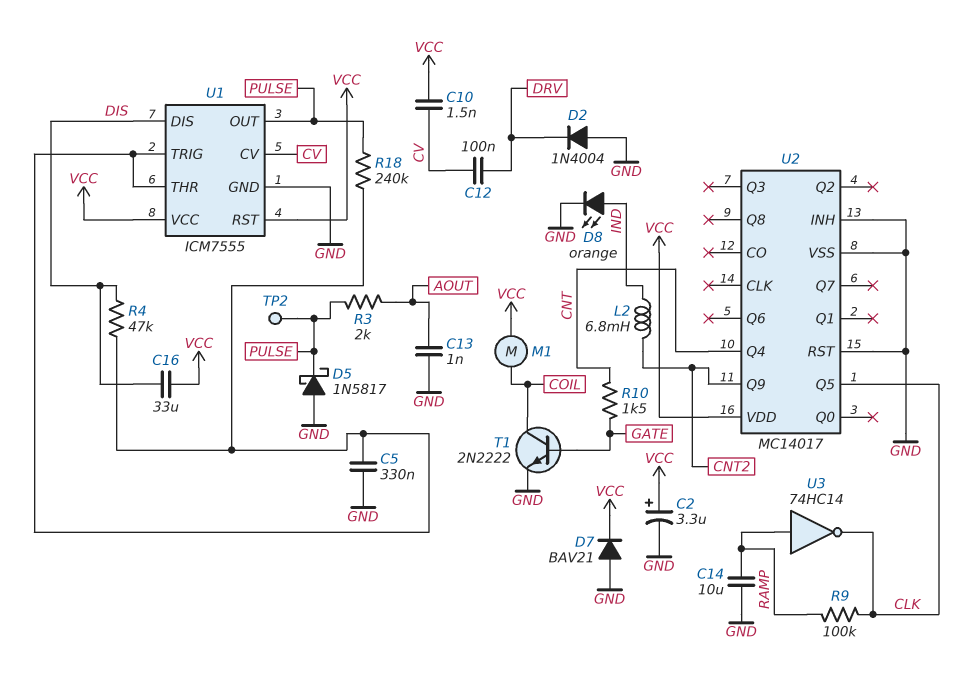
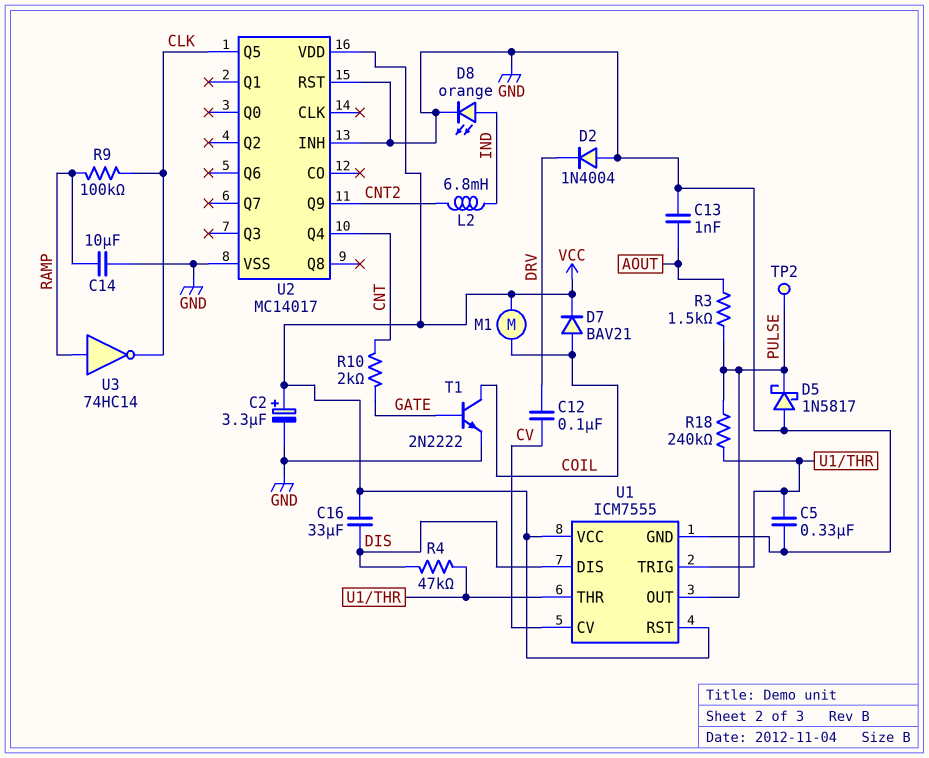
C10: 1.5nF (CV, VCC) -> none
D7: diode BAV21 (A GND, K VCC) -> diode BAV21 (A COIL, K VCC)
R3: 2k (AOUT, PULSE) -> 1.5k (AOUT, PULSE)
R10: 1.5k (CNT, GATE) -> 2k (CNT, GATE)

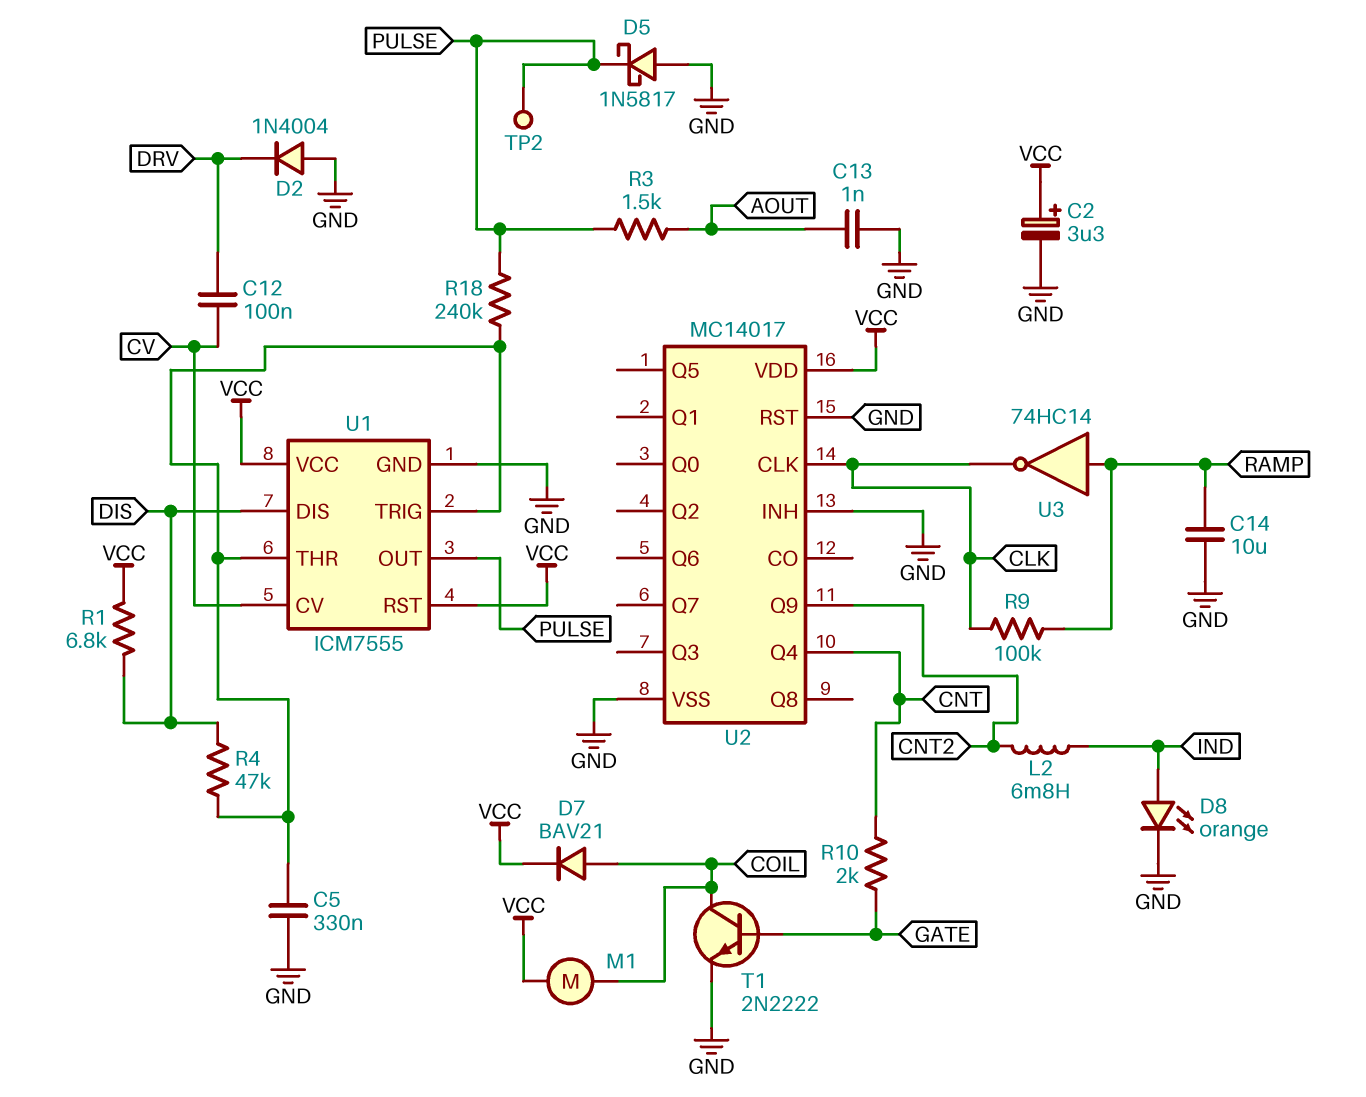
C16: 33uF (DIS, VCC) -> none
R1: none -> 6.8k (DIS, VCC)
U2 pin CLK: none -> CLK
U2 pin Q5: CLK -> none

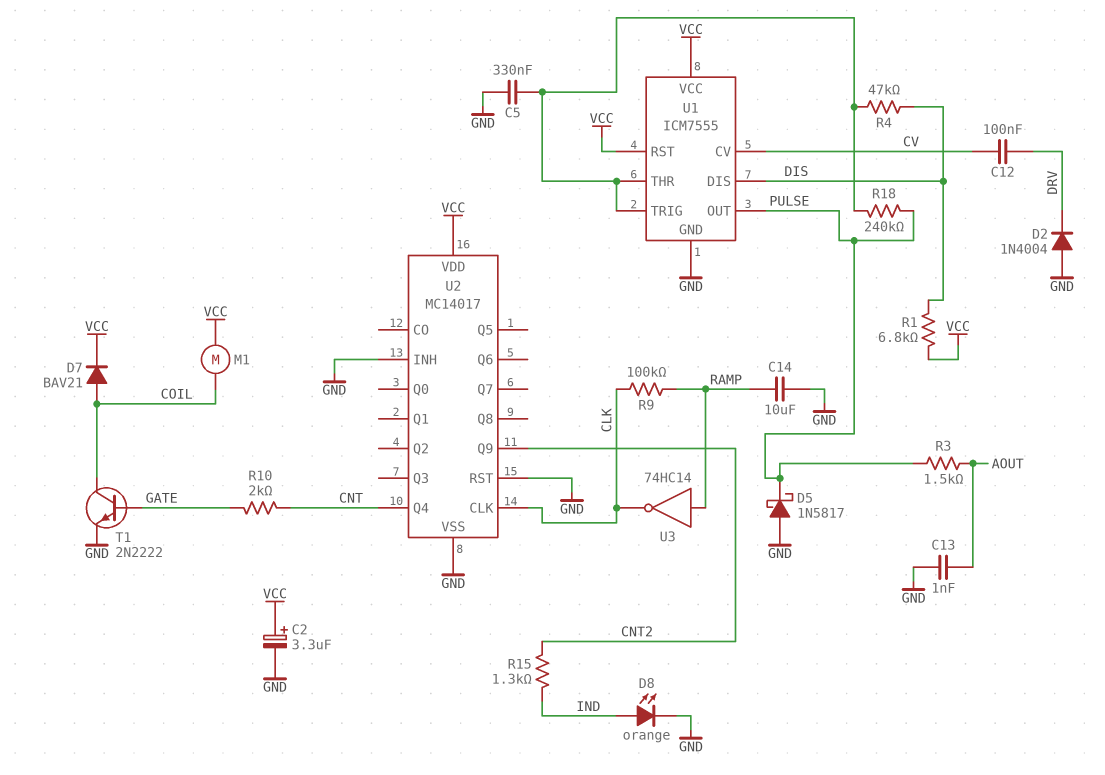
L2: 6.8mH (CNT2, IND) -> none
R15: none -> 1.3k (CNT2, IND)
TP2: test point (PULSE) -> none

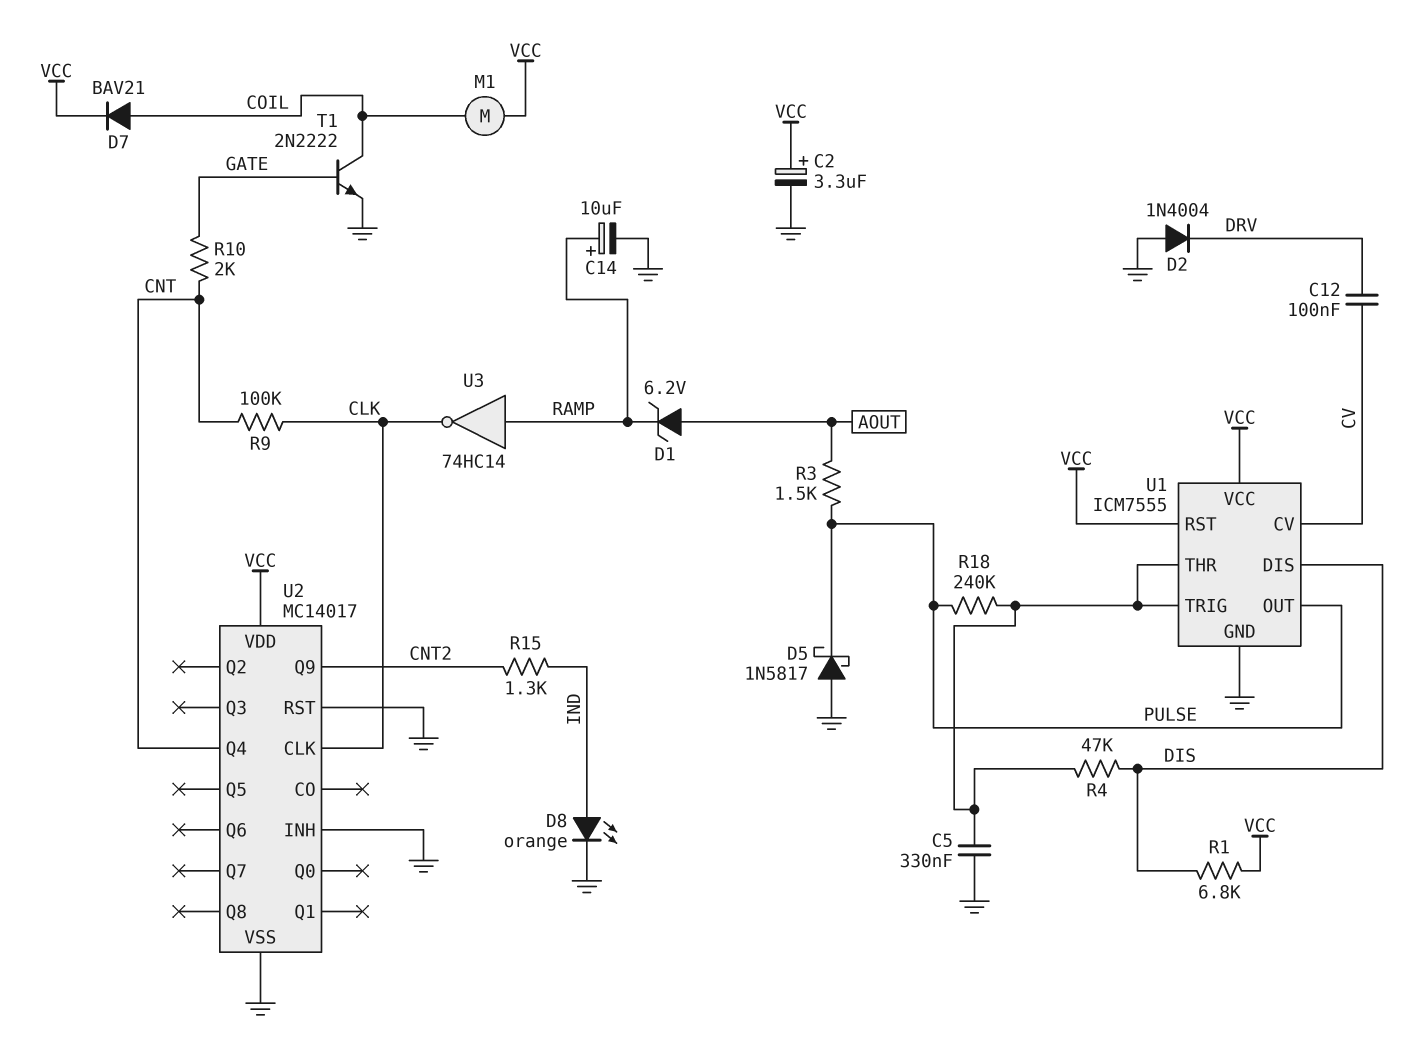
C13: 1nF (AOUT, GND) -> none
C14: 10uF (GND, RAMP) -> 10uF (plus RAMP, minus GND)
D1: none -> zener 6.2V (A AOUT, K RAMP)
R9: 100k (CLK, RAMP) -> 100k (CLK, CNT)

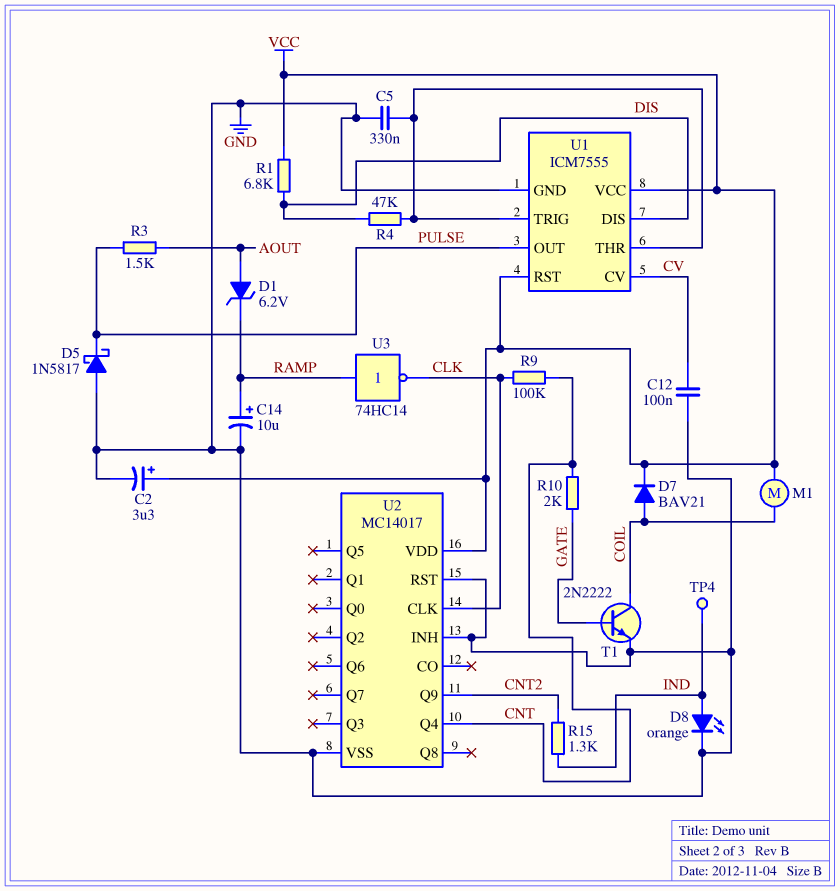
C12: 100nF (CV, DRV) -> 100nF (CV, GND)
D2: diode 1N4004 (A GND, K DRV) -> none
R18: 240k (PULSE, U1/THR) -> none
TP4: none -> test point (IND)

